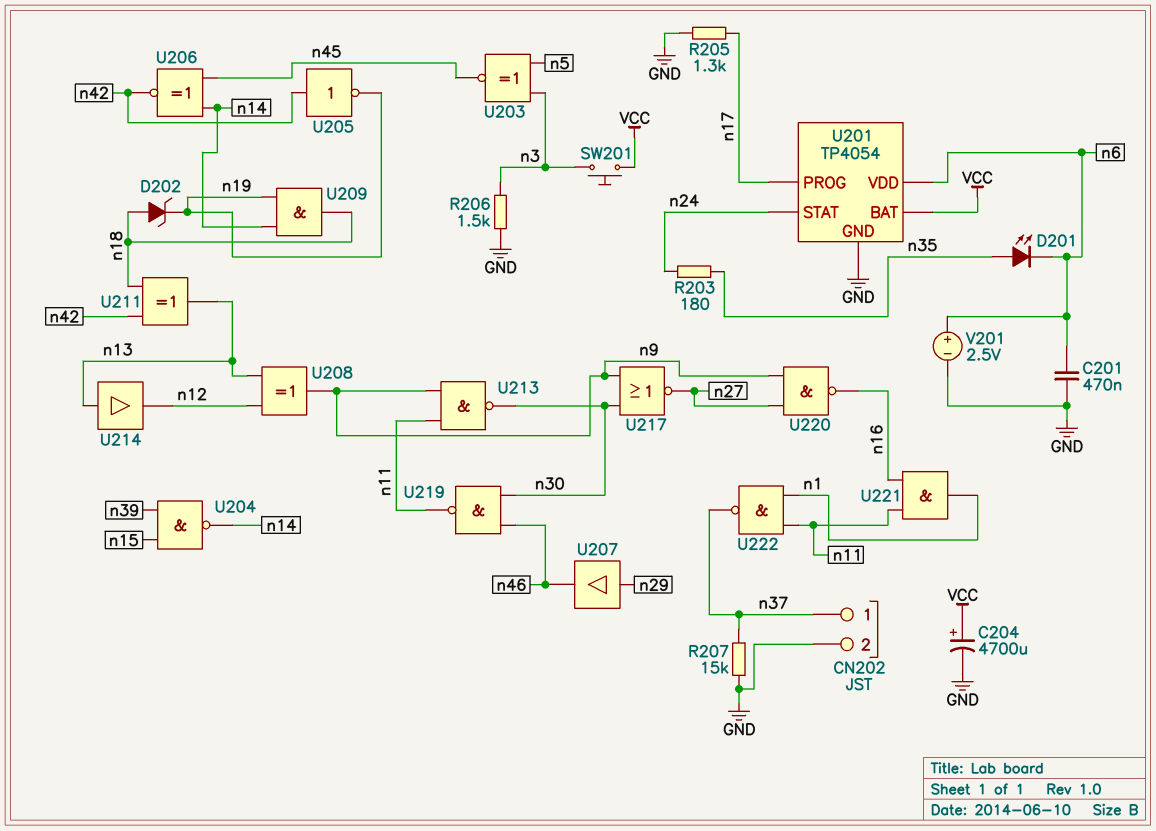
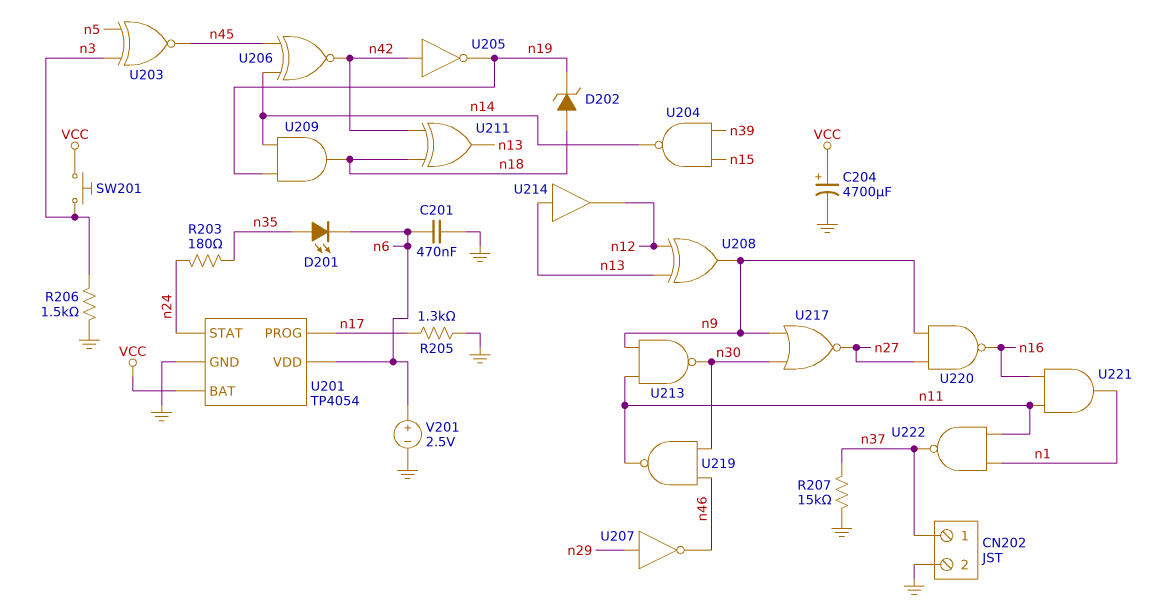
U207: buffer (in n29, out n46) -> NOT (in n29, out n46)

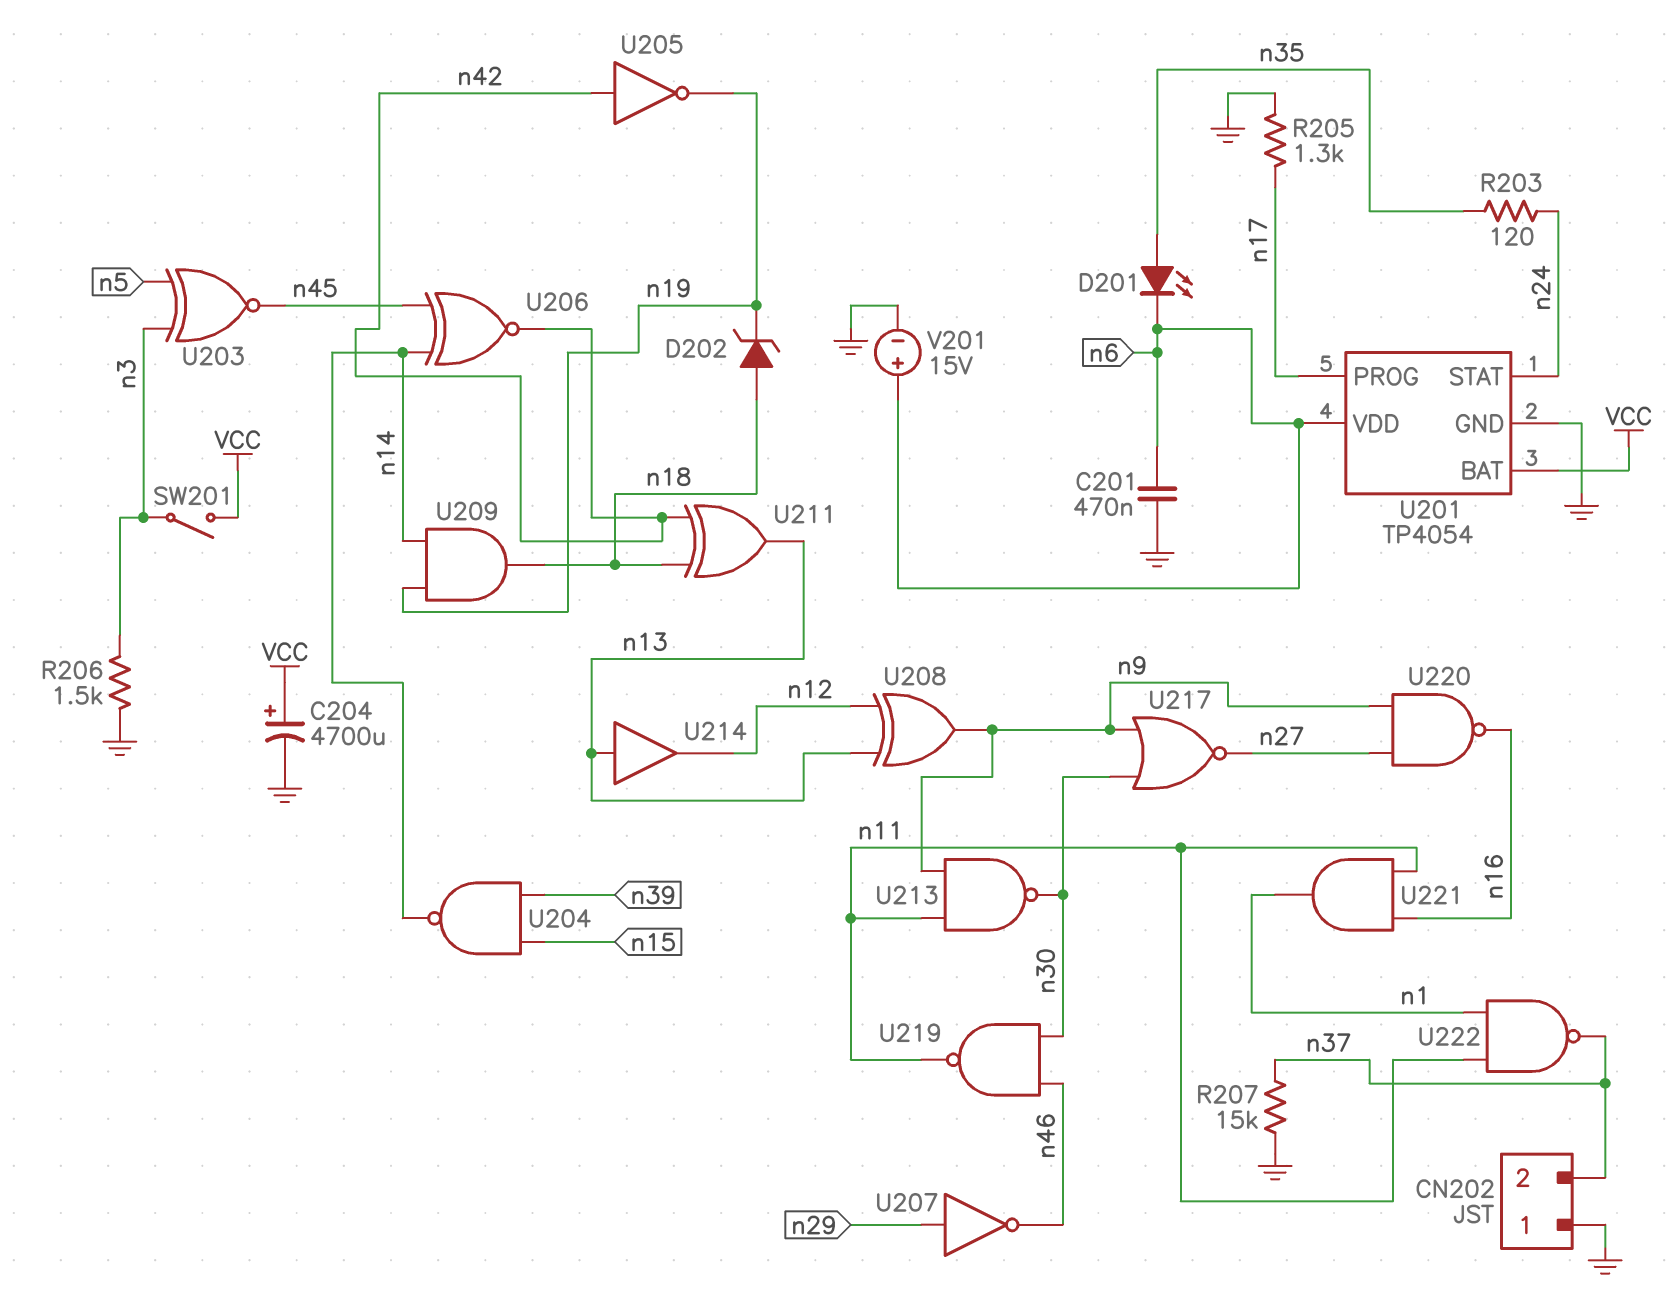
CN202 pin 1: n37 -> GND
CN202 pin 2: GND -> n37
R203: 180 (n24, n35) -> 120 (n24, n35)
SW201: button (VCC, n3) -> switch (VCC, n3)
V201: 2.5V (plus n6, minus GND) -> 15V (plus n6, minus GND)

